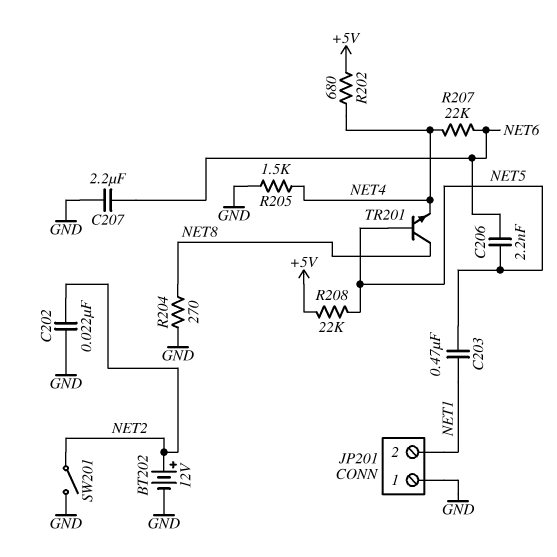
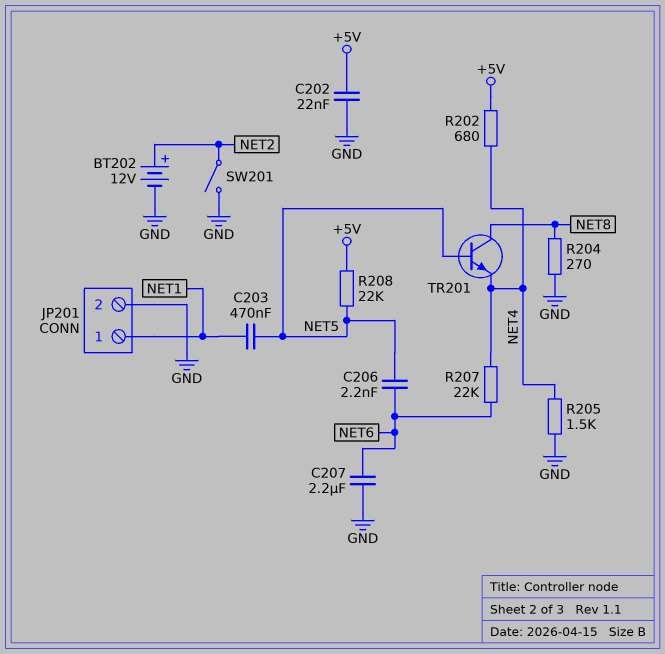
C202: 22nF (GND, NET2) -> 22nF (+5V, GND)
JP201 pin 1: GND -> NET1
JP201 pin 2: NET1 -> GND

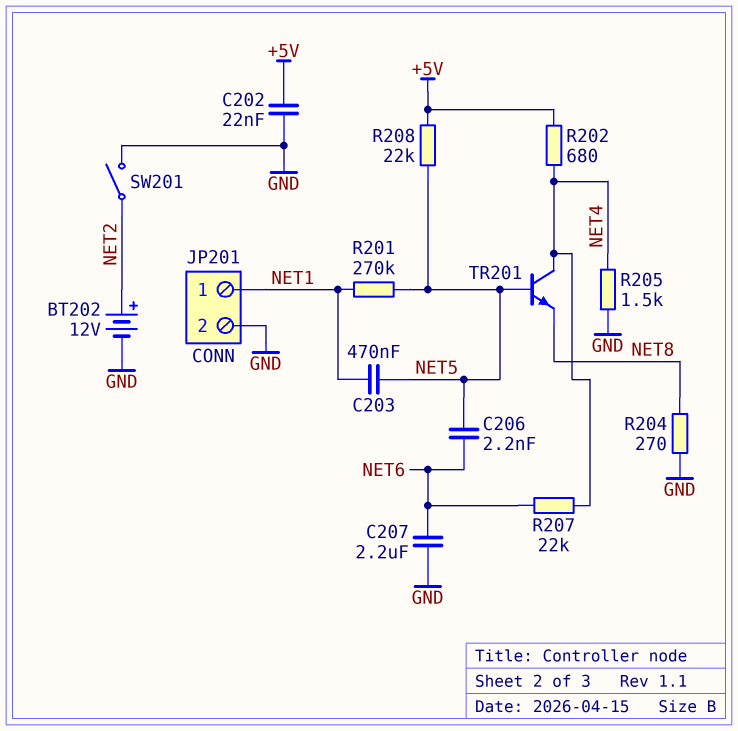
R201: none -> 270k (NET1, NET5)
TR201: NPN (B NET5, C NET8, E NET4) -> NPN (B NET5, C NET4, E NET8)

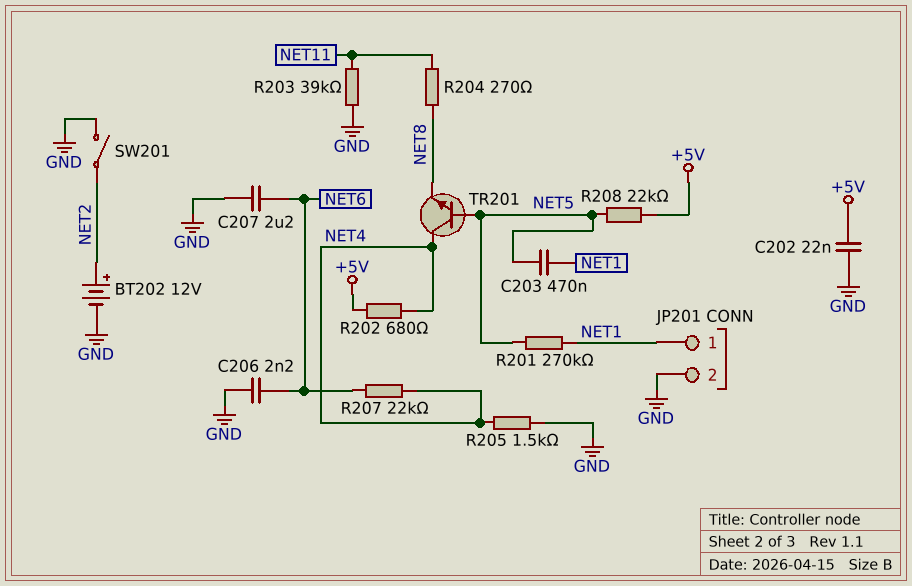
C206: 2.2nF (NET5, NET6) -> 2.2nF (GND, NET6)
R203: none -> 39k (GND, NET11)
R204: 270 (GND, NET8) -> 270 (NET8, NET11)

